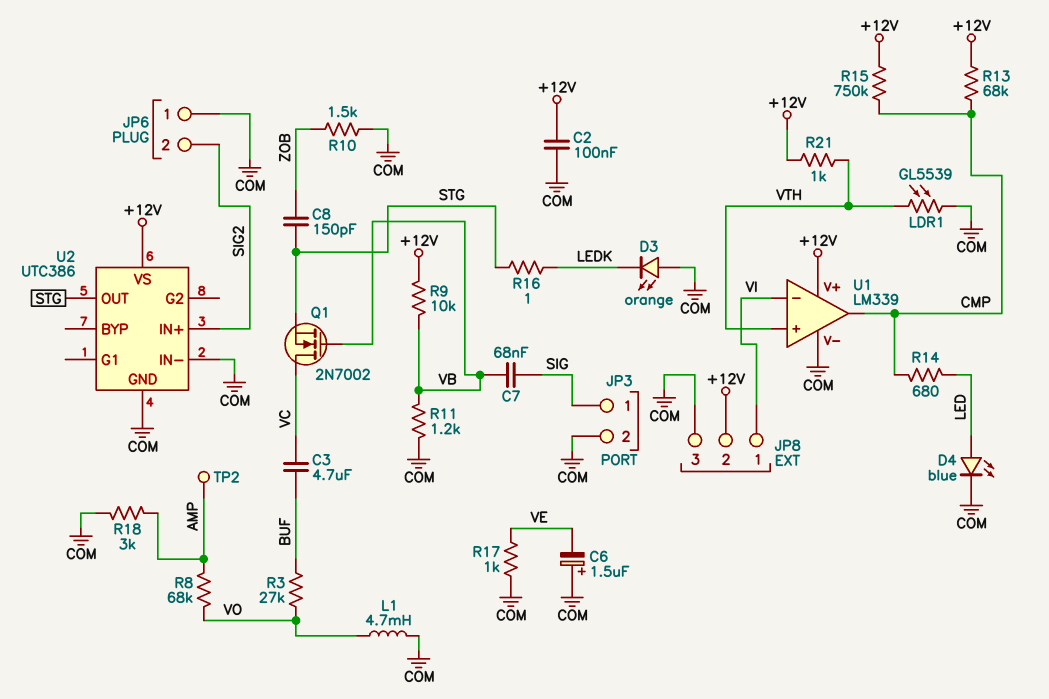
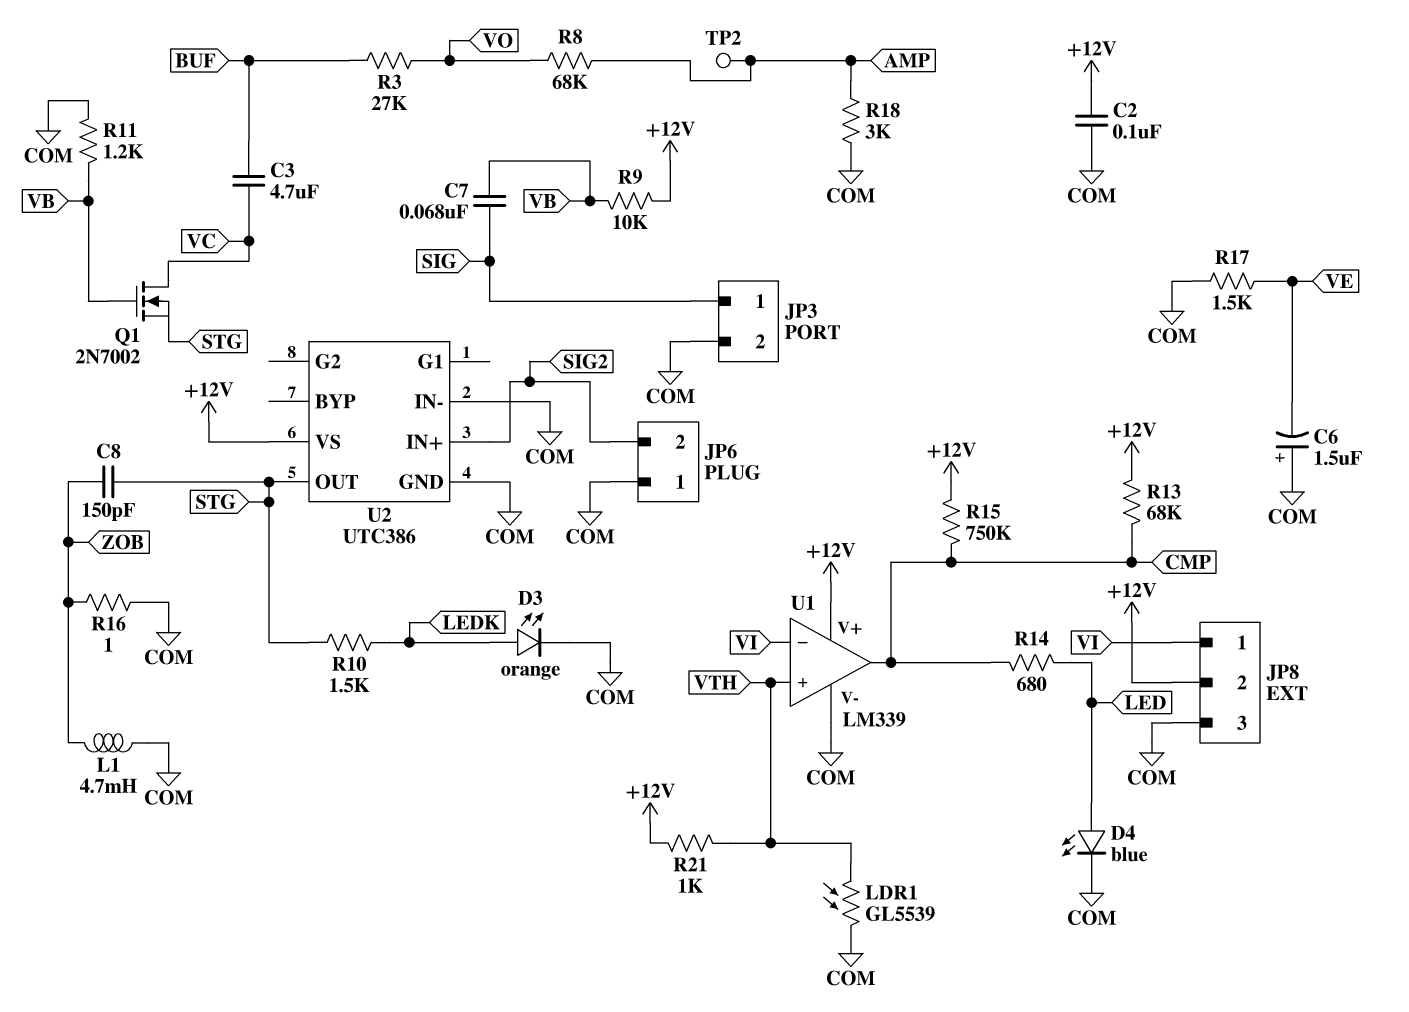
D3: LED orange (A COM, K LEDK) -> LED orange (A LEDK, K COM)
L1: 4.7mH (COM, VO) -> 4.7mH (COM, ZOB)
R10: 1.5k (COM, ZOB) -> 1.5k (LEDK, STG)
R16: 1 (LEDK, STG) -> 1 (COM, ZOB)
R17: 1k (COM, VE) -> 1.5k (COM, VE)

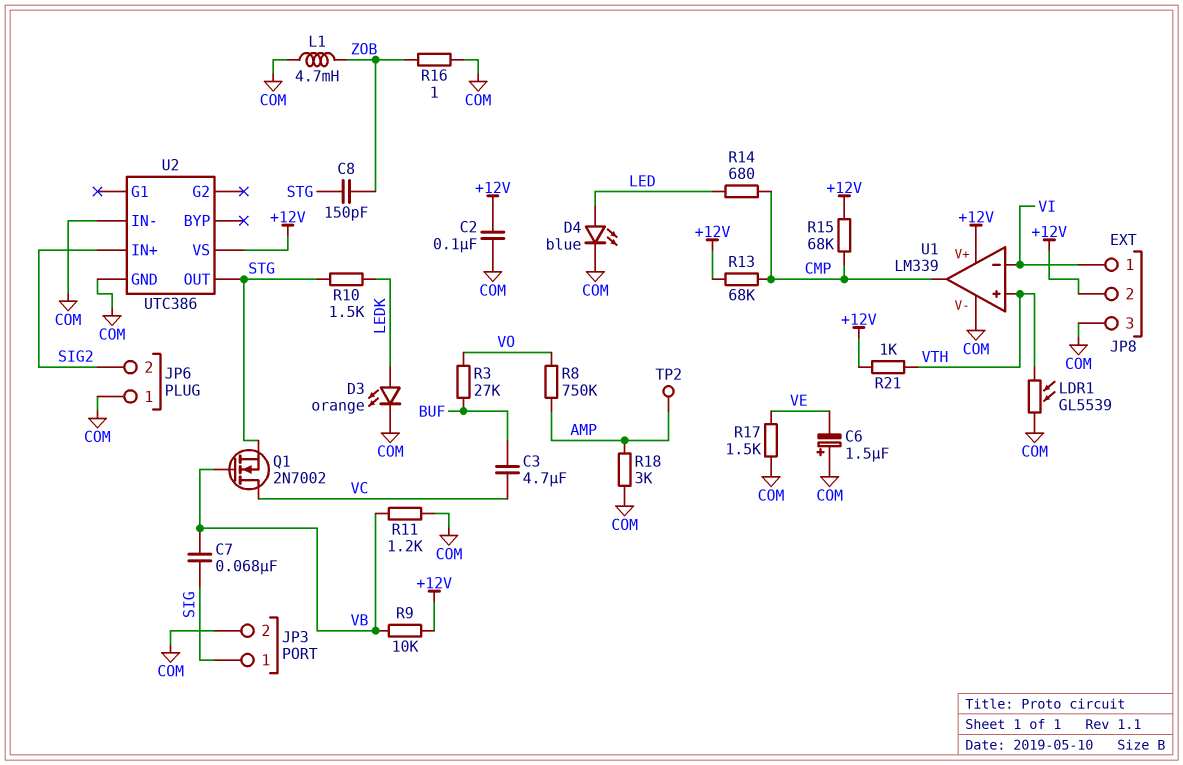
R8: 68k (AMP, VO) -> 750k (AMP, VO)
R15: 750k (+12V, CMP) -> 68k (+12V, CMP)

